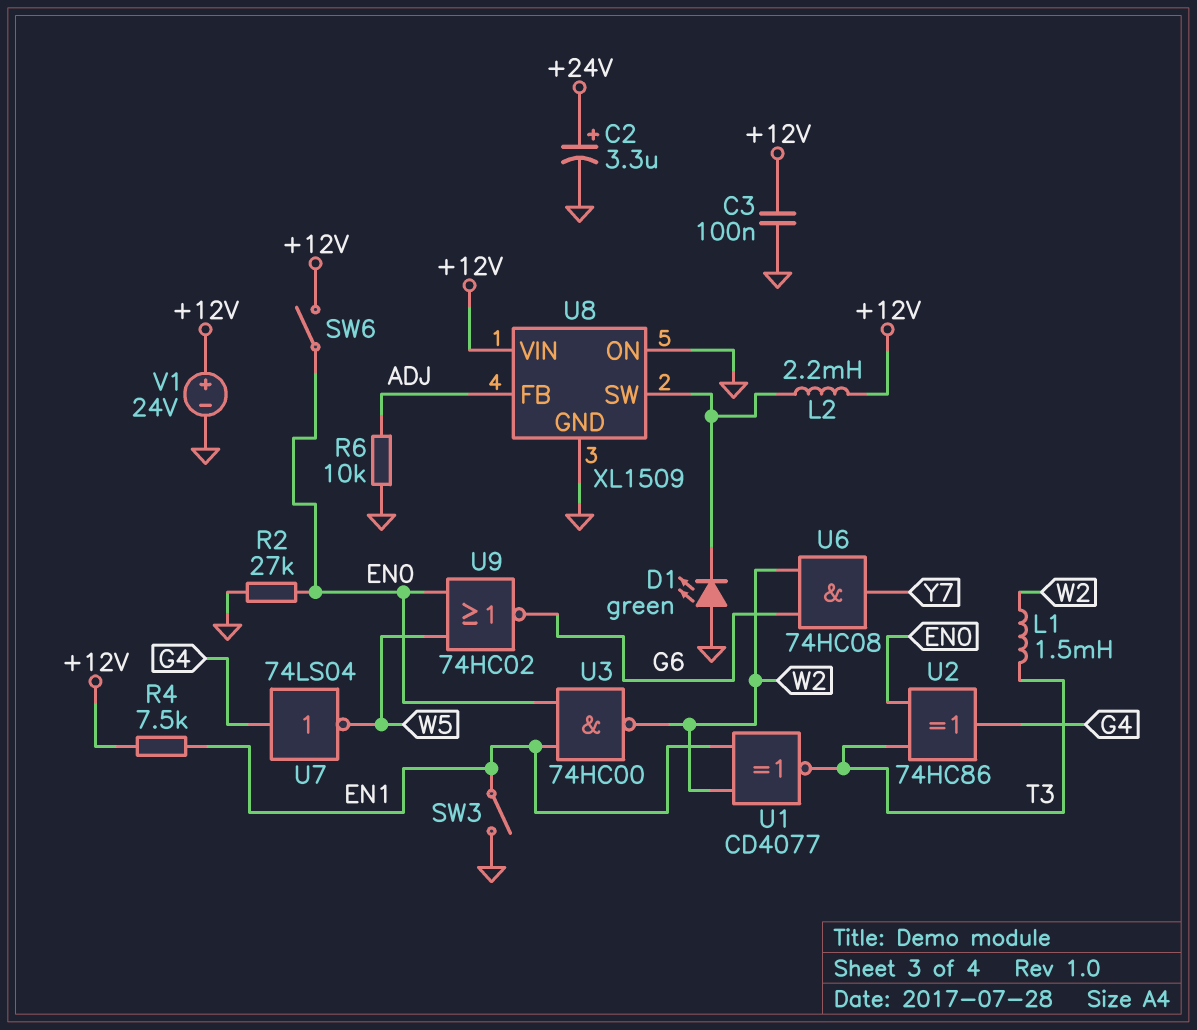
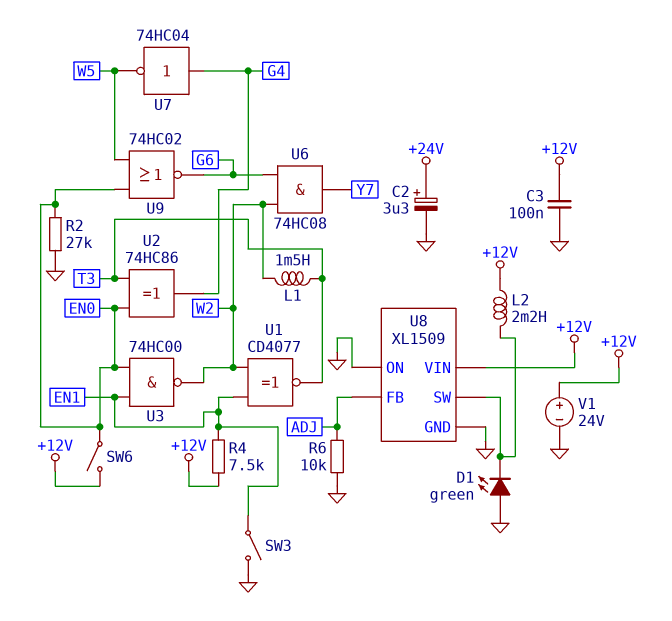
U7: NOT 74LS04 (in G4, out W5) -> NOT 74HC04 (in G4, out W5)

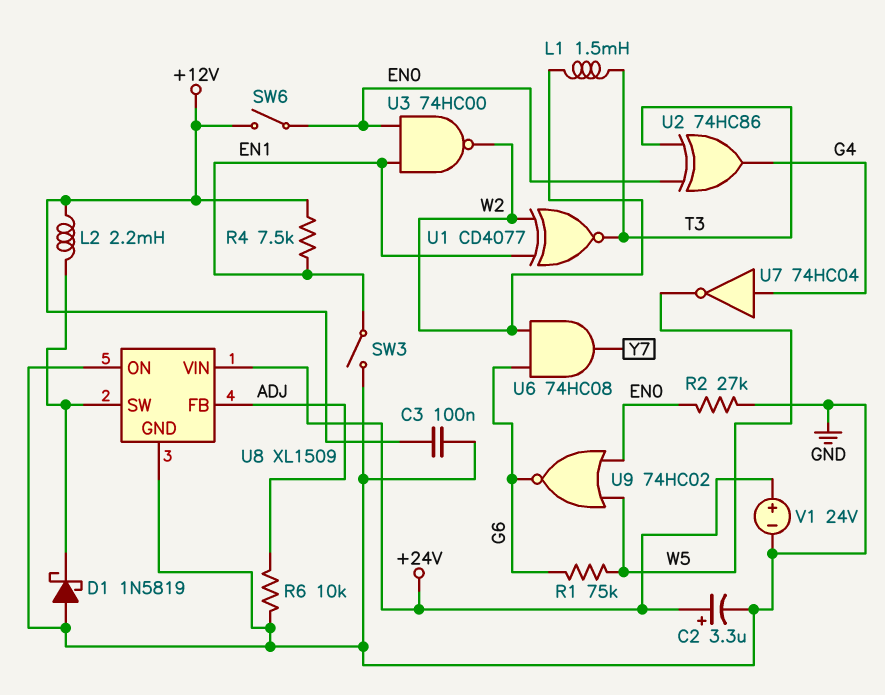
D1: LED green (A GND, K U8/SW) -> schottky 1N5819 (A GND, K U8/SW)
R1: none -> 75k (G6, W5)
U8 pin VIN: +12V -> +24V
V1: 24V (plus +12V, minus GND) -> 24V (plus +24V, minus GND)

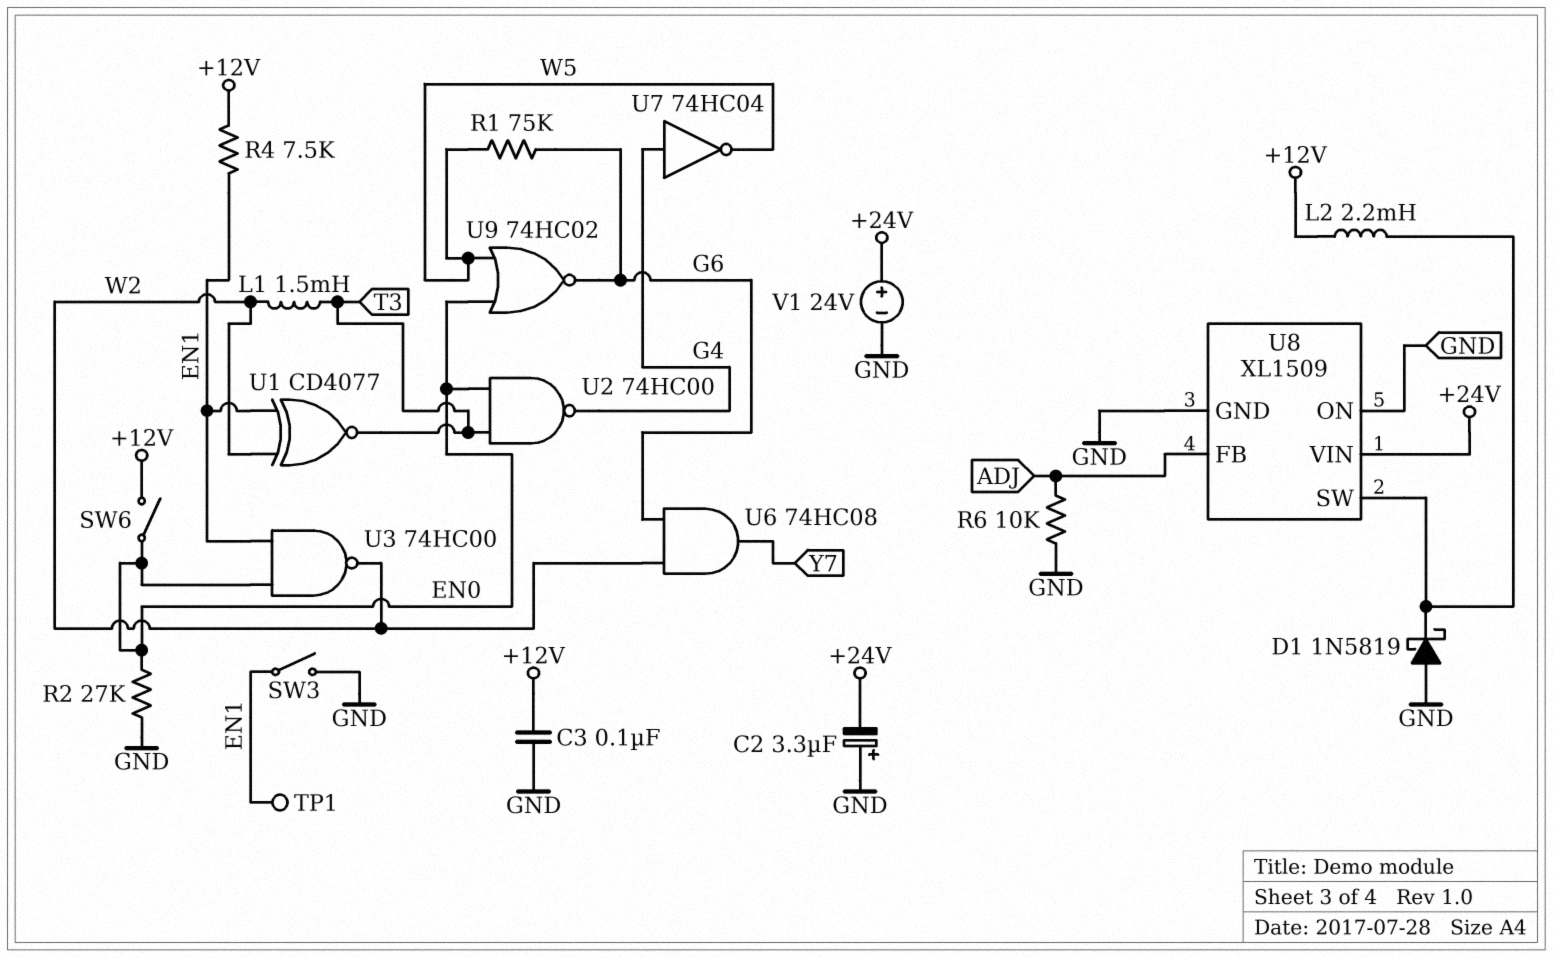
C2: 3.3uF (plus +24V, minus GND) -> 3.3uF (plus GND, minus +24V)
TP1: none -> test point (EN1)
U2: XOR 74HC86 (in EN0, in T3, out G4) -> NAND 74HC00 (in EN0, in T3, out G4)

